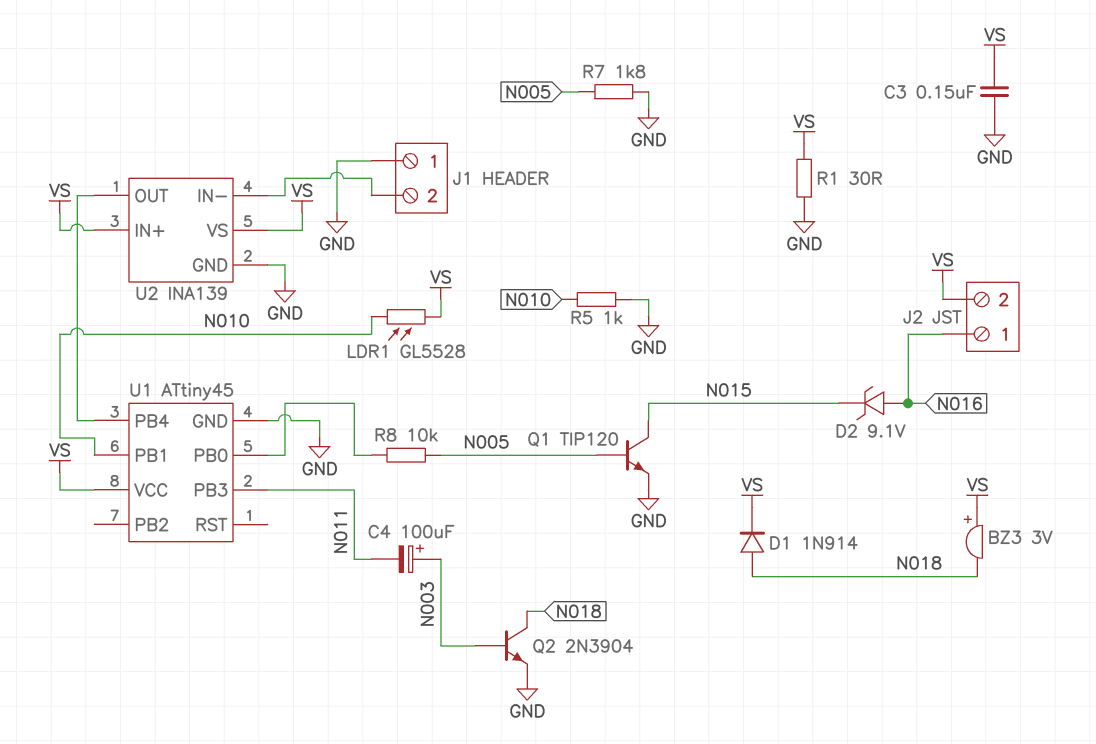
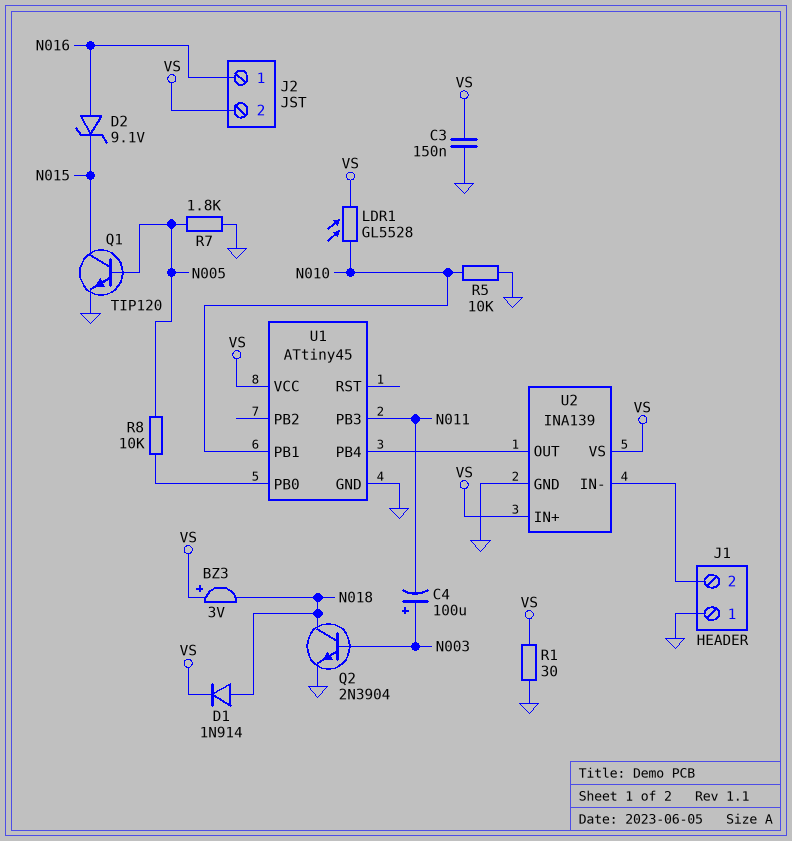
R5: 1k (GND, N010) -> 10k (GND, N010)

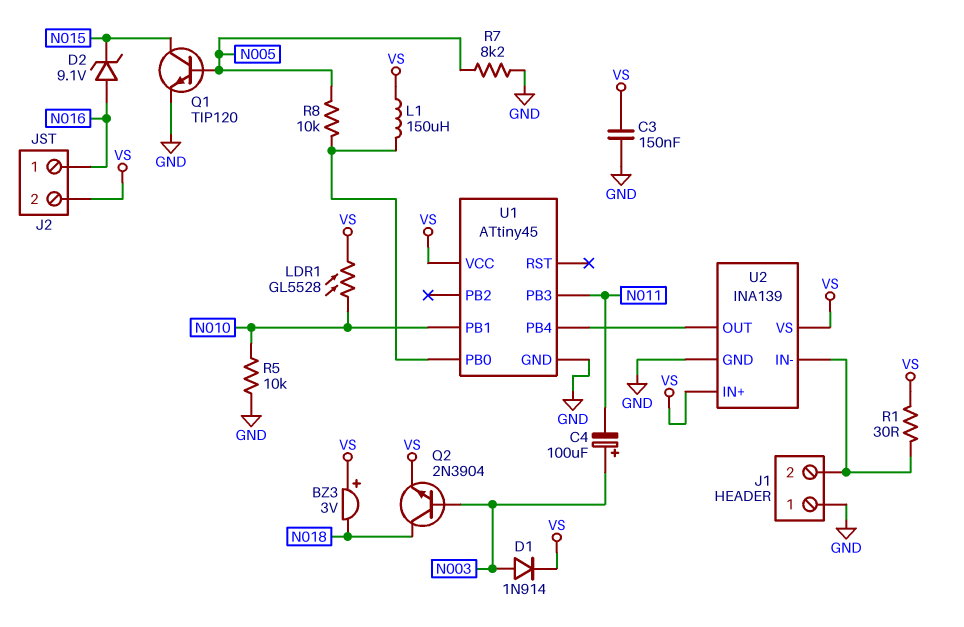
D1: diode 1N914 (A N018, K VS) -> diode 1N914 (A N003, K VS)
L1: none -> 150uH (U1/PB0, VS)
Q2: NPN 2N3904 (B N003, C N018, E GND) -> NPN 2N3904 (B N003, C N018, E VS)
R1: 30 (GND, VS) -> 30 (J1/2, VS)
R7: 1.8k (GND, N005) -> 8.2k (GND, N005)

